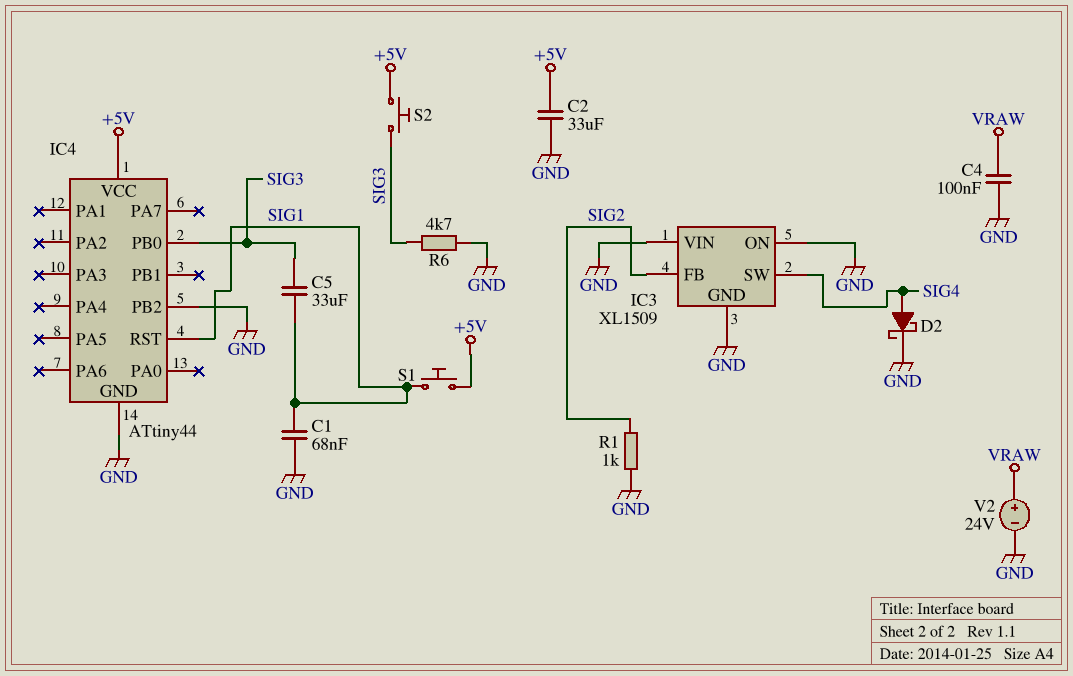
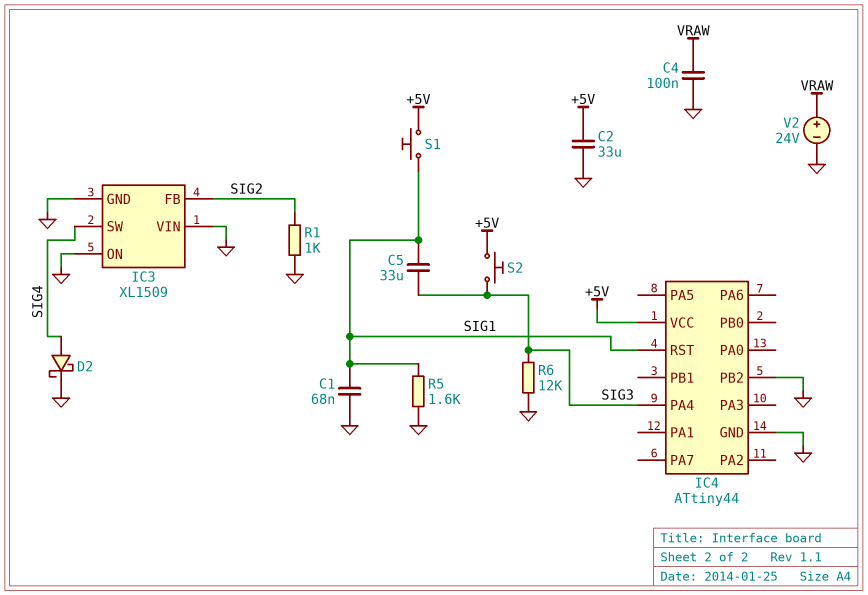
IC4 pin PA4: none -> SIG3
IC4 pin PB0: SIG3 -> none
R5: none -> 1.6k (GND, SIG1)
R6: 4.7k (GND, SIG3) -> 12k (GND, SIG3)

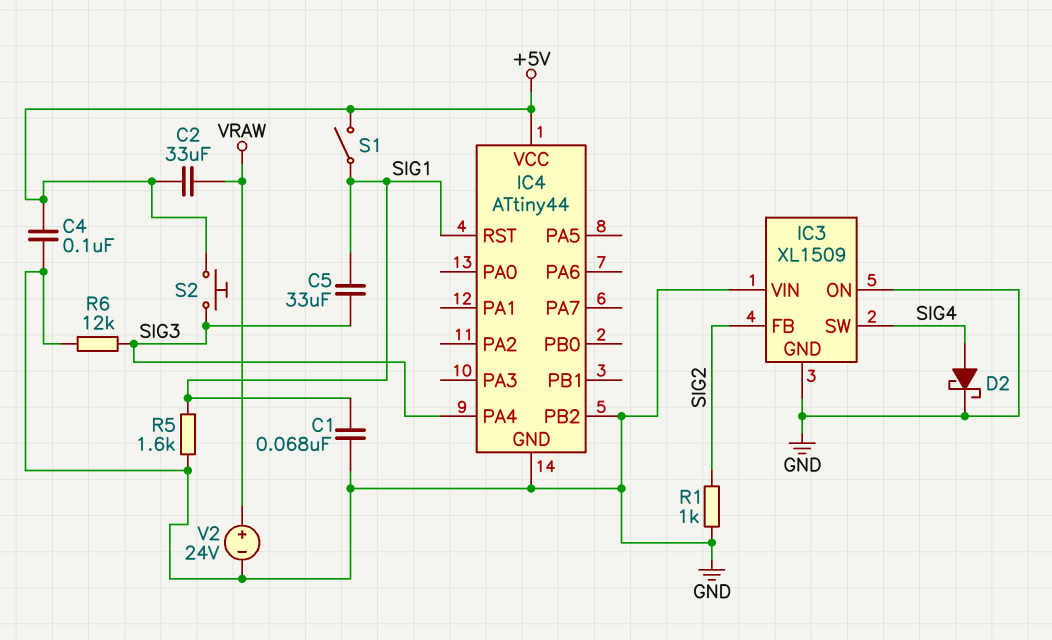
C2: 33uF (+5V, GND) -> 33uF (+5V, VRAW)
C4: 100nF (GND, VRAW) -> 100nF (+5V, GND)
S1: button (+5V, SIG1) -> switch (+5V, SIG1)

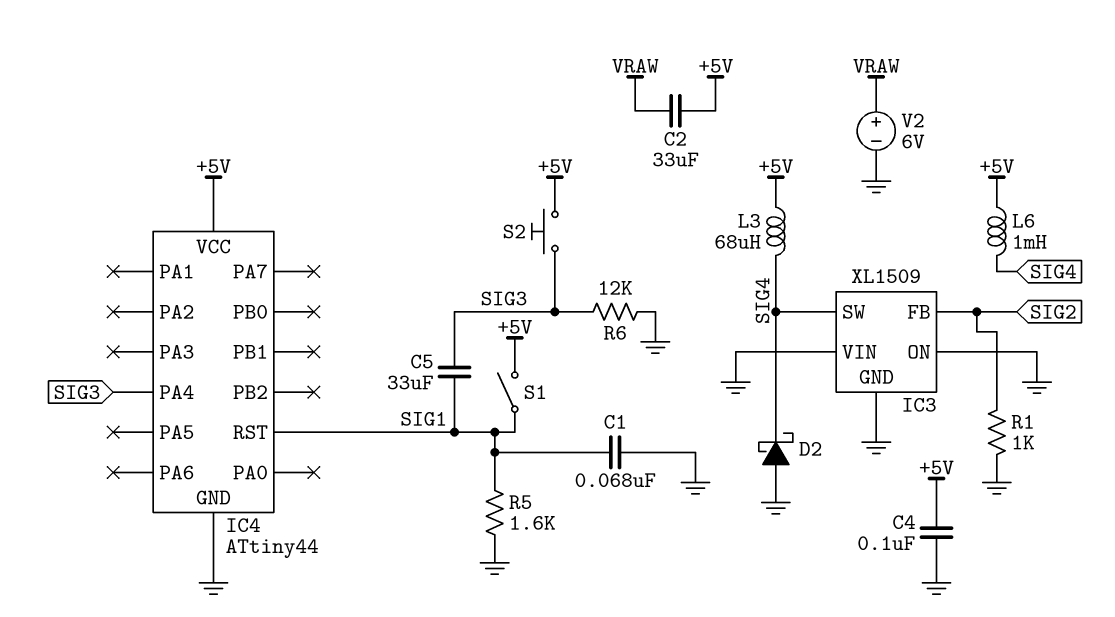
D2: schottky (A SIG4, K GND) -> schottky (A GND, K SIG4)
IC4 pin PB2: GND -> none
L3: none -> 68uH (+5V, SIG4)
L6: none -> 1mH (+5V, SIG4)
V2: 24V (plus VRAW, minus GND) -> 6V (plus VRAW, minus GND)

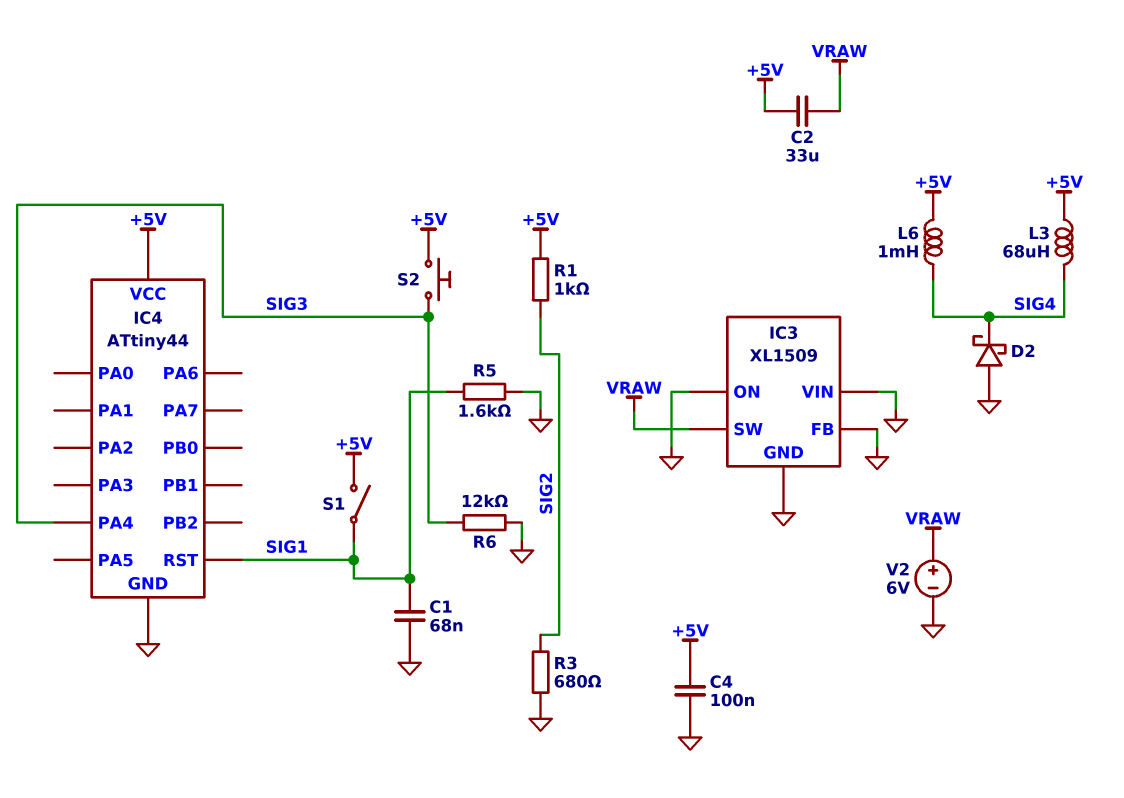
C5: 33uF (SIG1, SIG3) -> none
IC3 pin FB: SIG2 -> GND
IC3 pin SW: SIG4 -> VRAW
R1: 1k (GND, SIG2) -> 1k (+5V, SIG2)
R3: none -> 680 (GND, SIG2)

